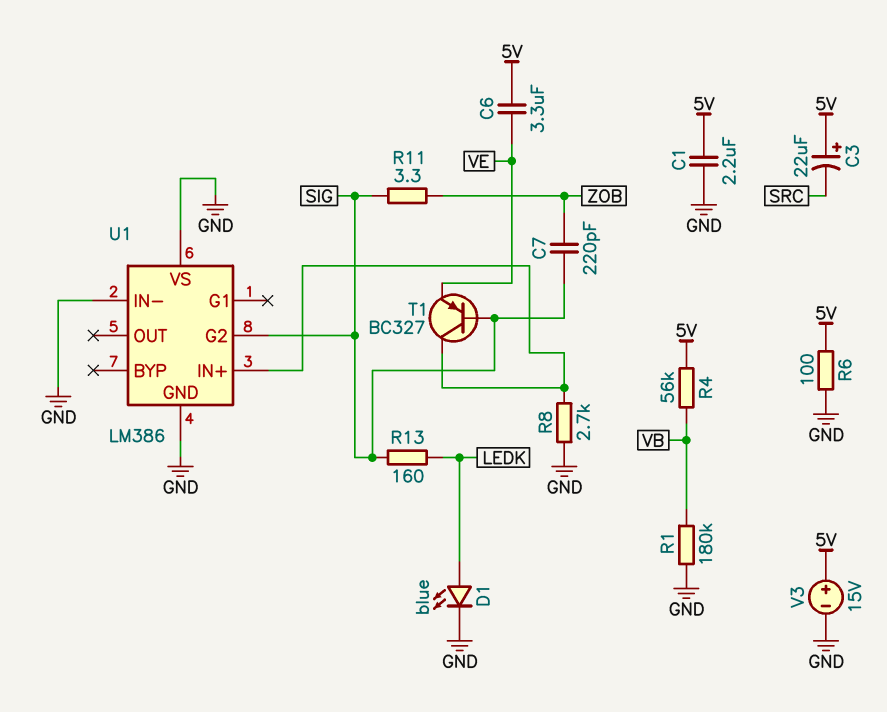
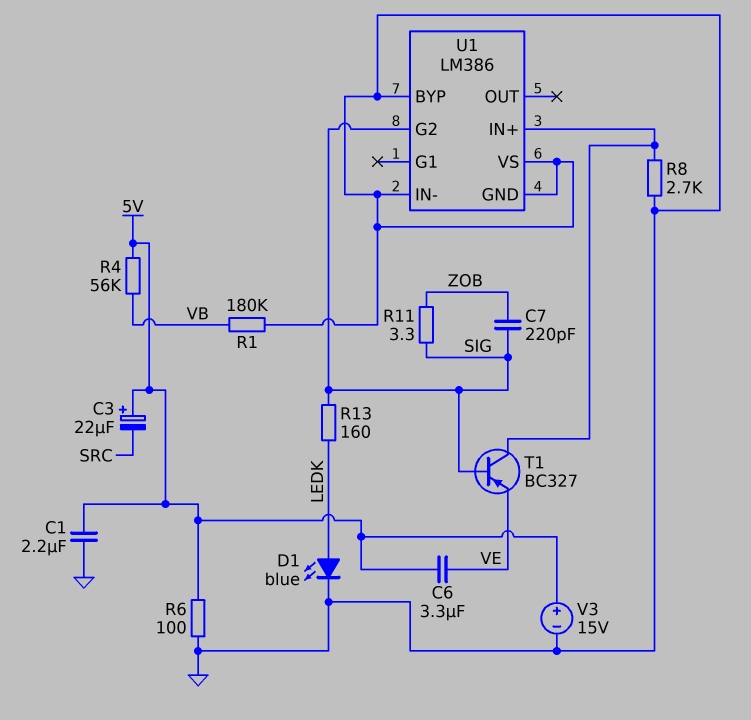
U1 pin BYP: none -> GND

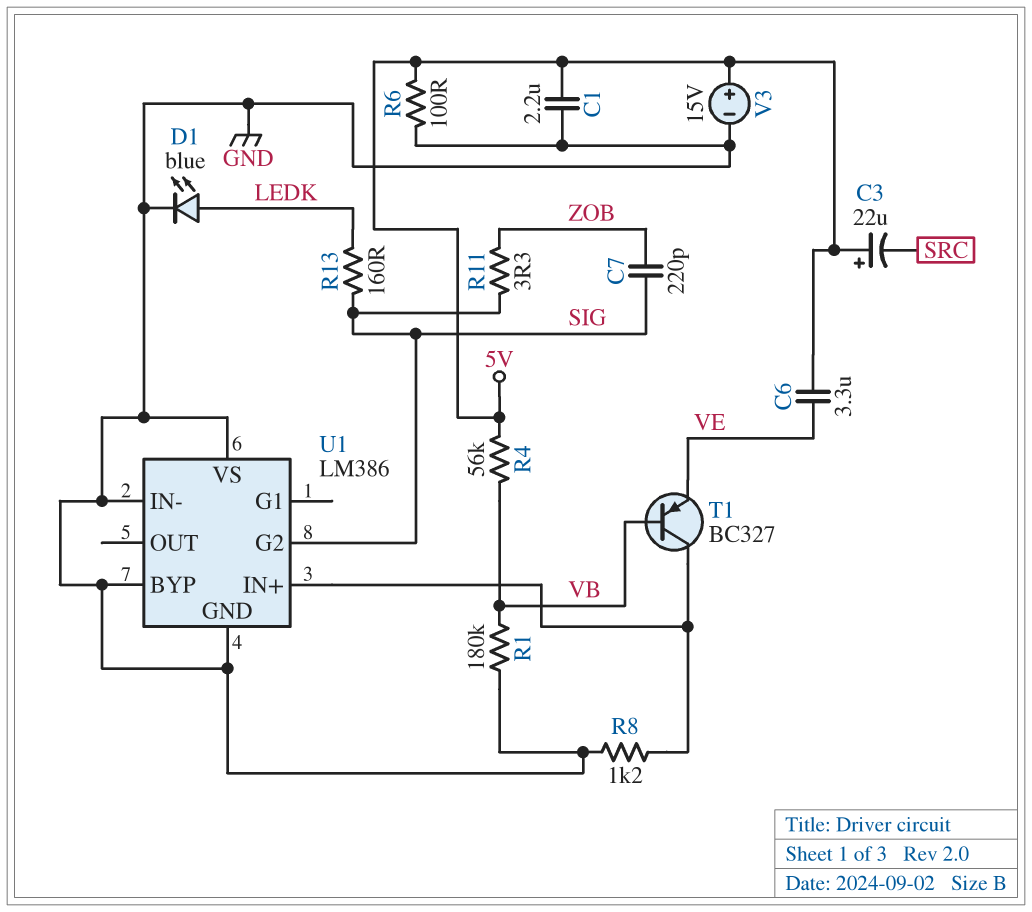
R8: 2.7k (GND, U1/IN+) -> 1.2k (GND, U1/IN+)
T1: PNP BC327 (B SIG, C U1/IN+, E VE) -> PNP BC327 (B VB, C U1/IN+, E VE)

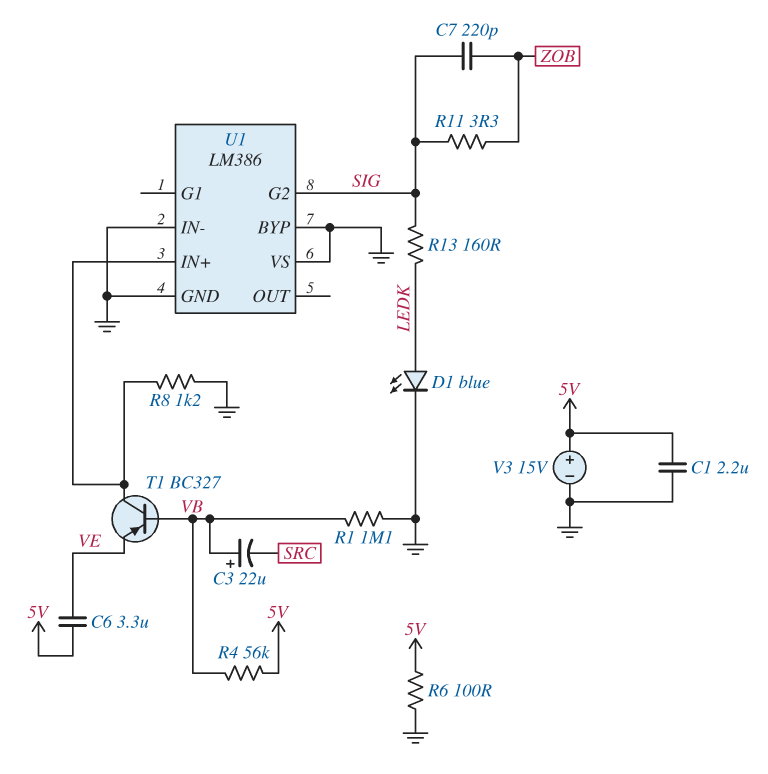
C3: 22uF (plus 5V, minus SRC) -> 22uF (plus VB, minus SRC)
R1: 180k (GND, VB) -> 1.1M (GND, VB)

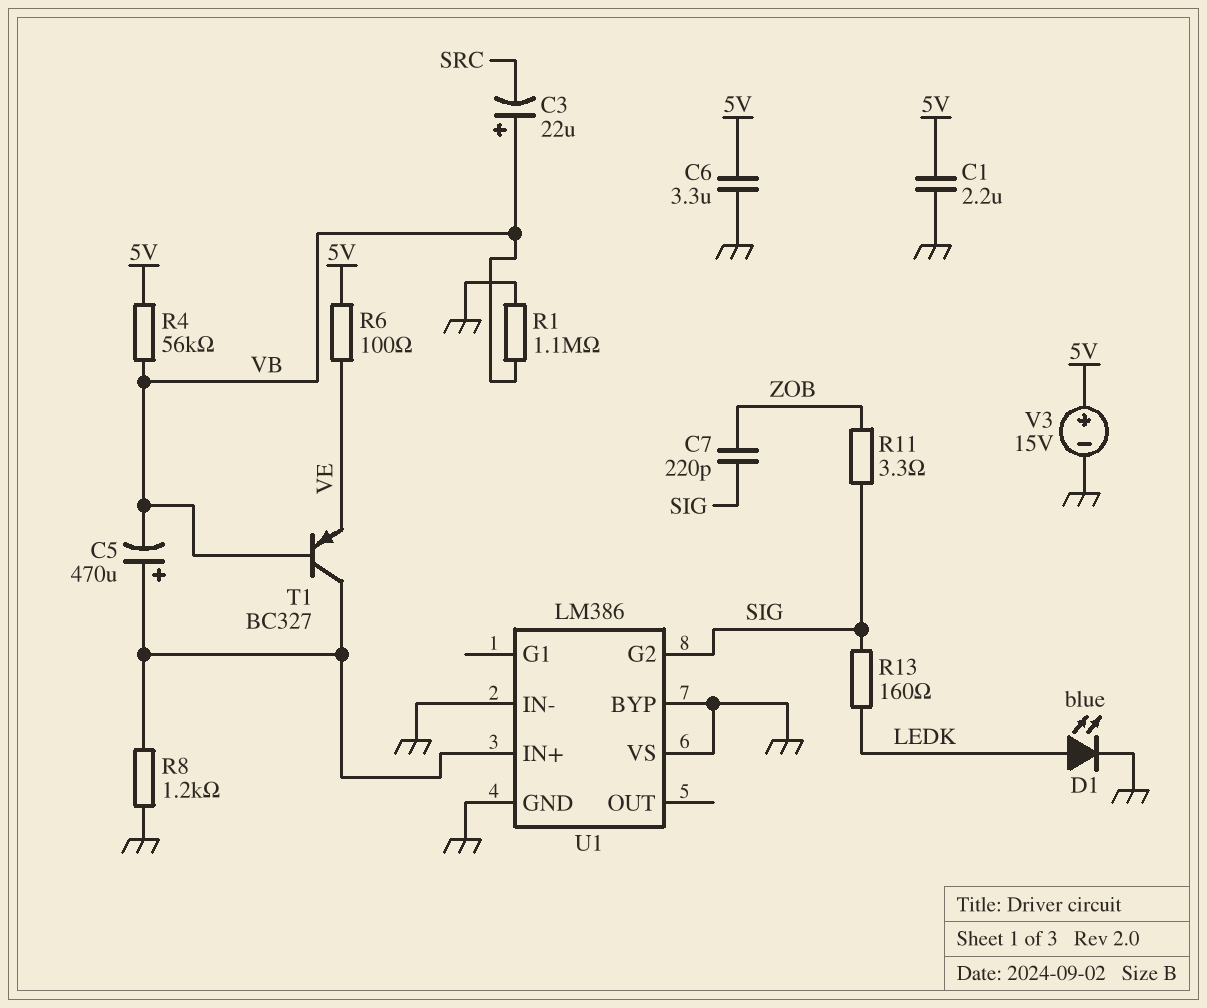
C5: none -> 470uF (plus U1/IN+, minus VB)
C6: 3.3uF (5V, VE) -> 3.3uF (5V, GND)
R6: 100 (5V, GND) -> 100 (5V, VE)

